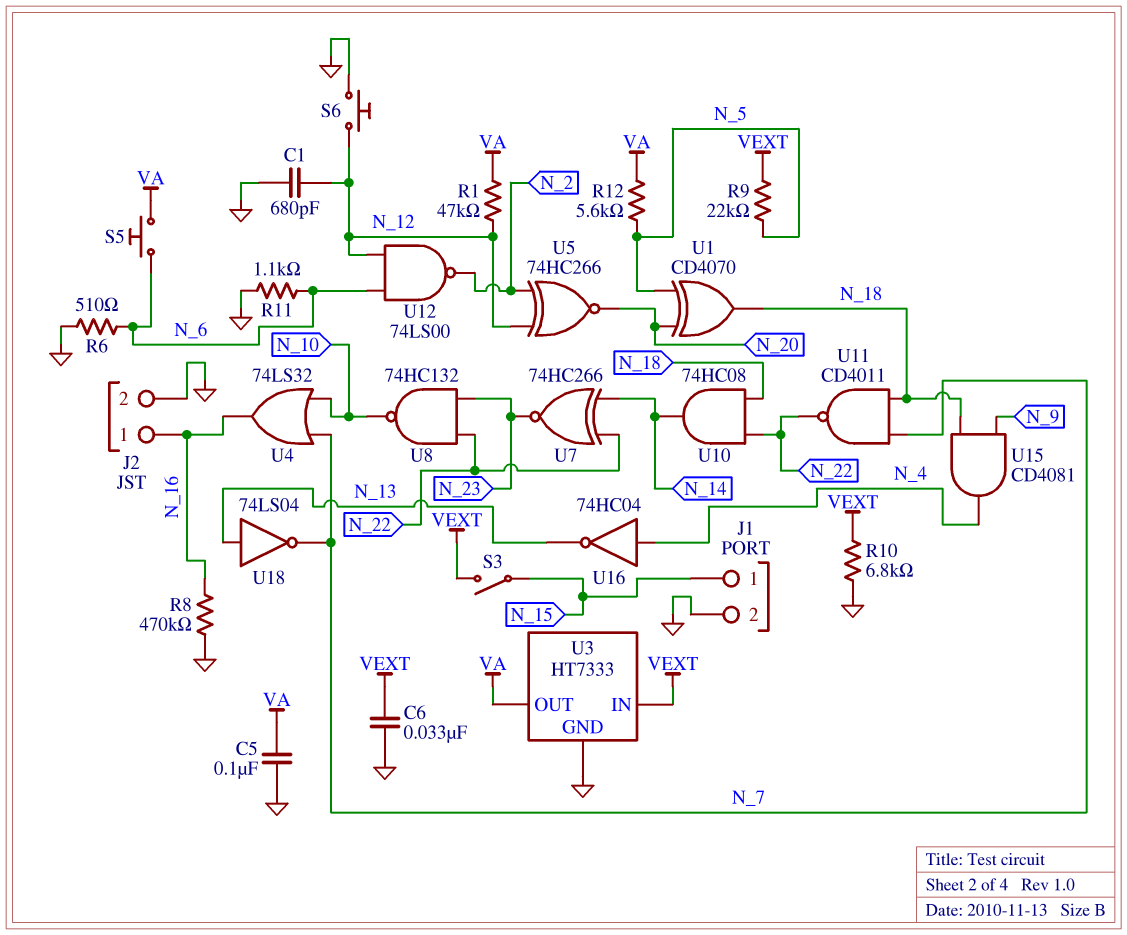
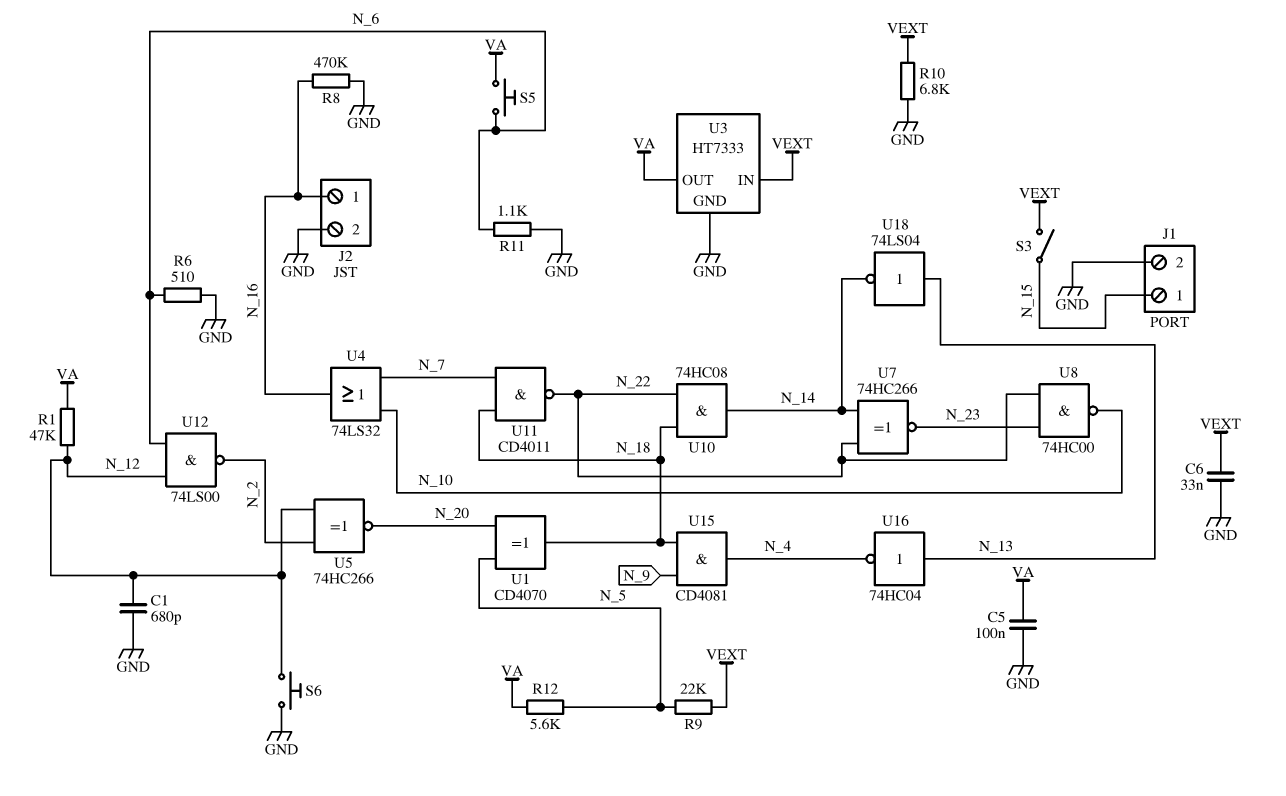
U8: NAND 74HC132 (in N_22, in N_23, out N_10) -> NAND 74HC00 (in N_22, in N_23, out N_10)
U16: NOT 74HC04 (in N_4, out N_13) -> NOT 74HC04 (in N_13, out N_4)
U18: NOT 74LS04 (in N_13, out N_7) -> NOT 74LS04 (in N_13, out N_14)

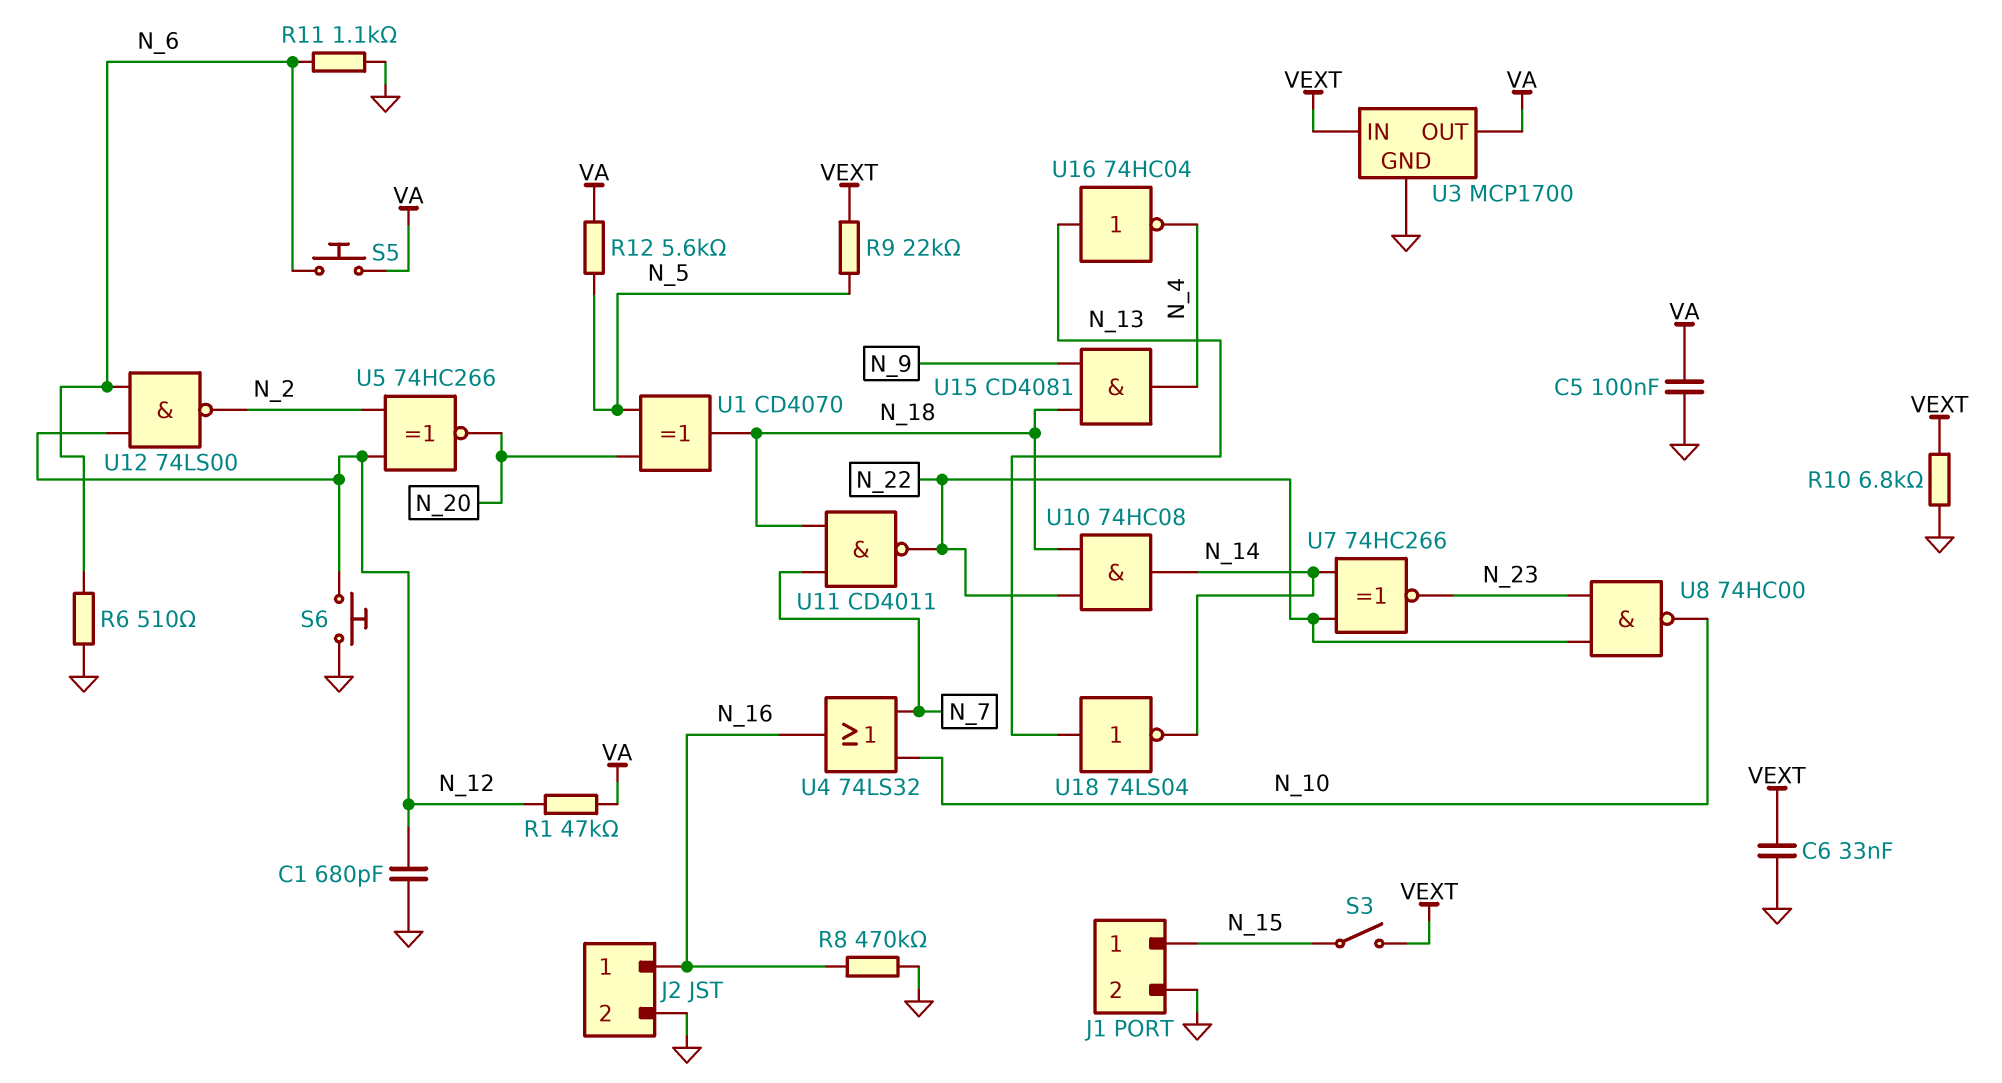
U3: HT7333 -> MCP1700

